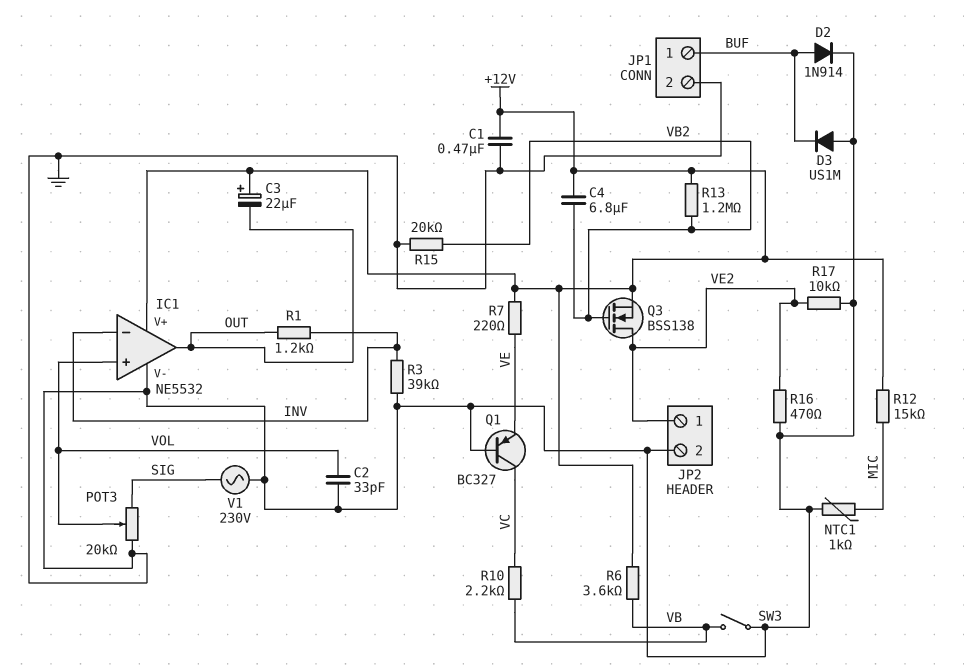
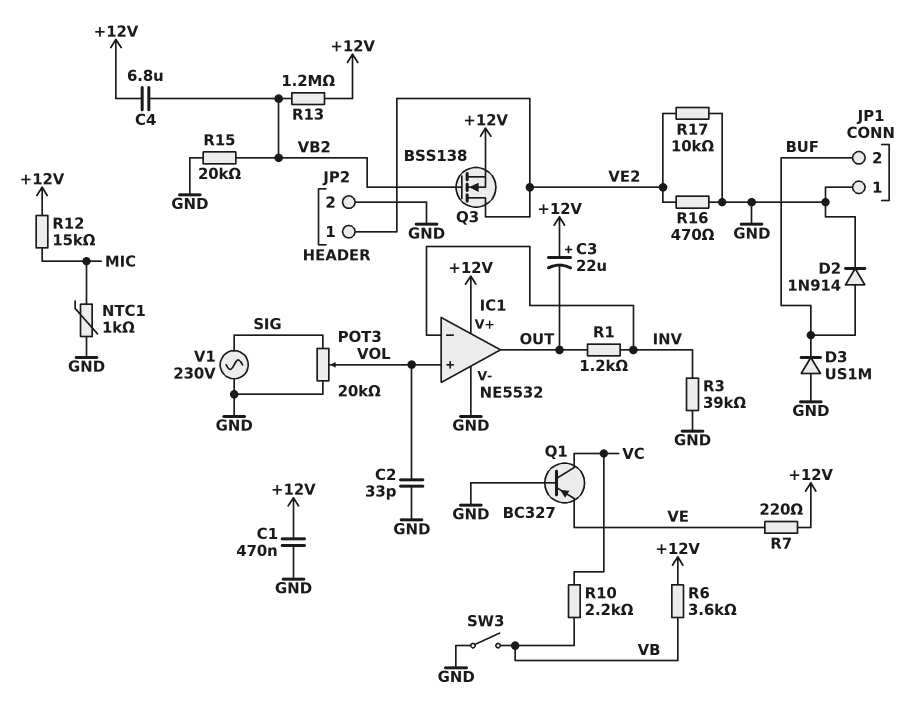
JP1 pin 1: BUF -> GND
JP1 pin 2: GND -> BUF

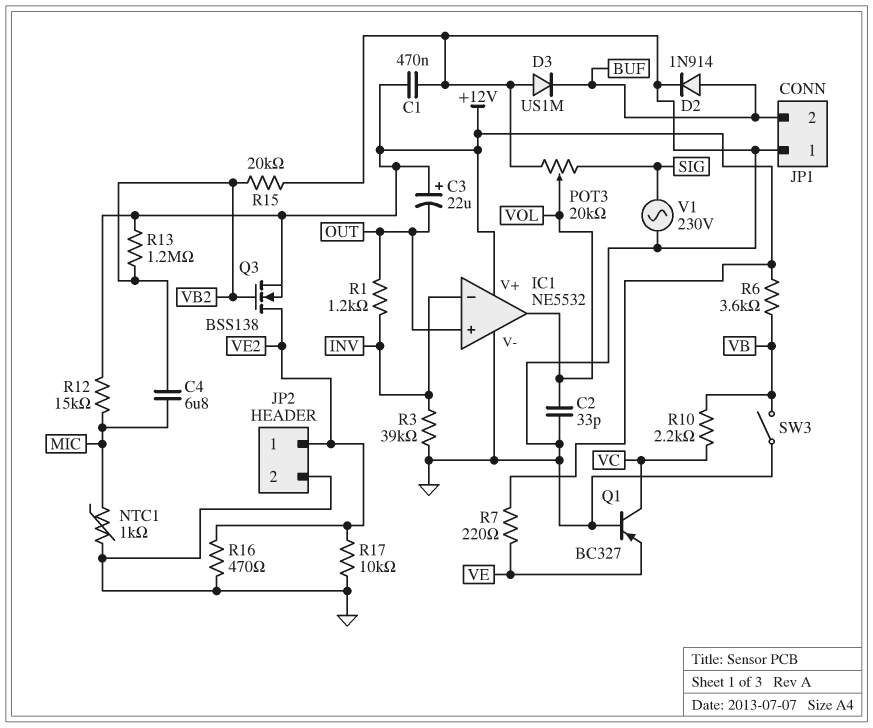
C4: 6.8uF (+12V, VB2) -> 6.8uF (MIC, VB2)
IC1 pin in+: VOL -> OUT
IC1 pin out: OUT -> VOL

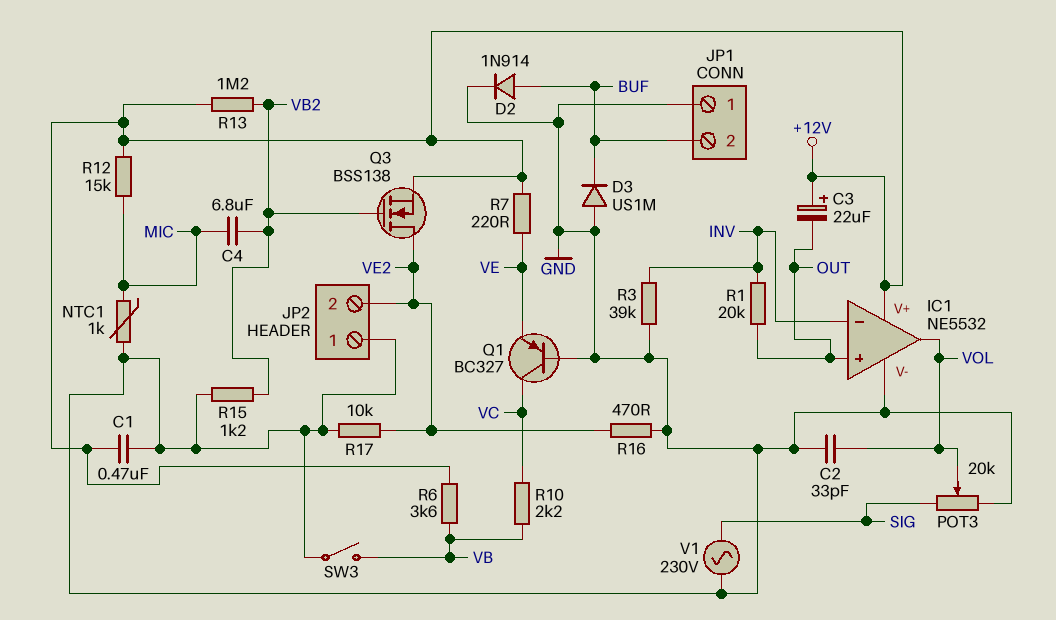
JP2 pin 1: VE2 -> GND
JP2 pin 2: GND -> VE2
R1: 1.2k (INV, OUT) -> 20k (INV, OUT)
R15: 20k (GND, VB2) -> 1.2k (GND, VB2)

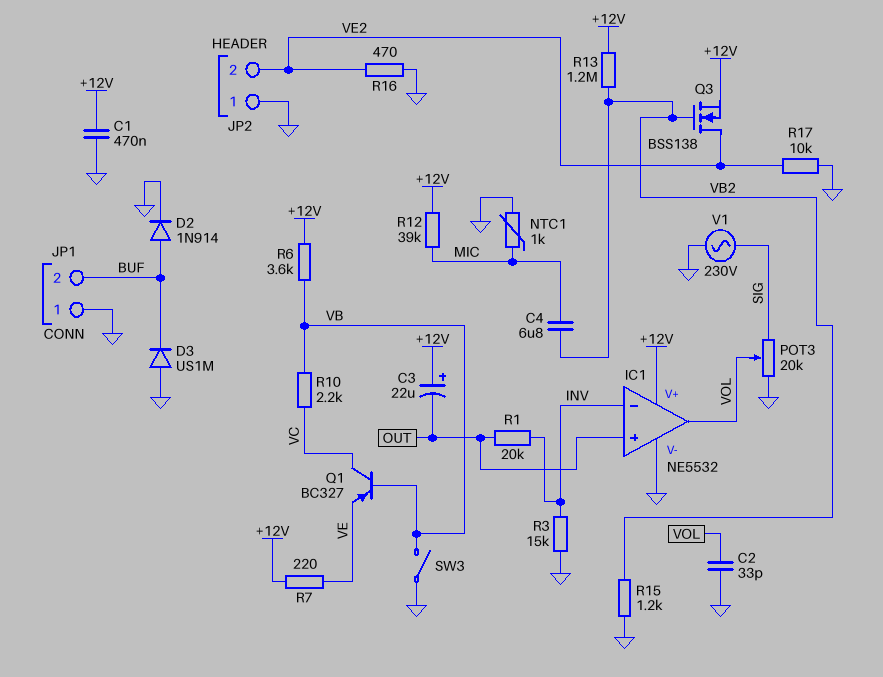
Q1: PNP BC327 (B GND, C VC, E VE) -> PNP BC327 (B VB, C VC, E VE)
R3: 39k (GND, INV) -> 15k (GND, INV)
R12: 15k (+12V, MIC) -> 39k (+12V, MIC)

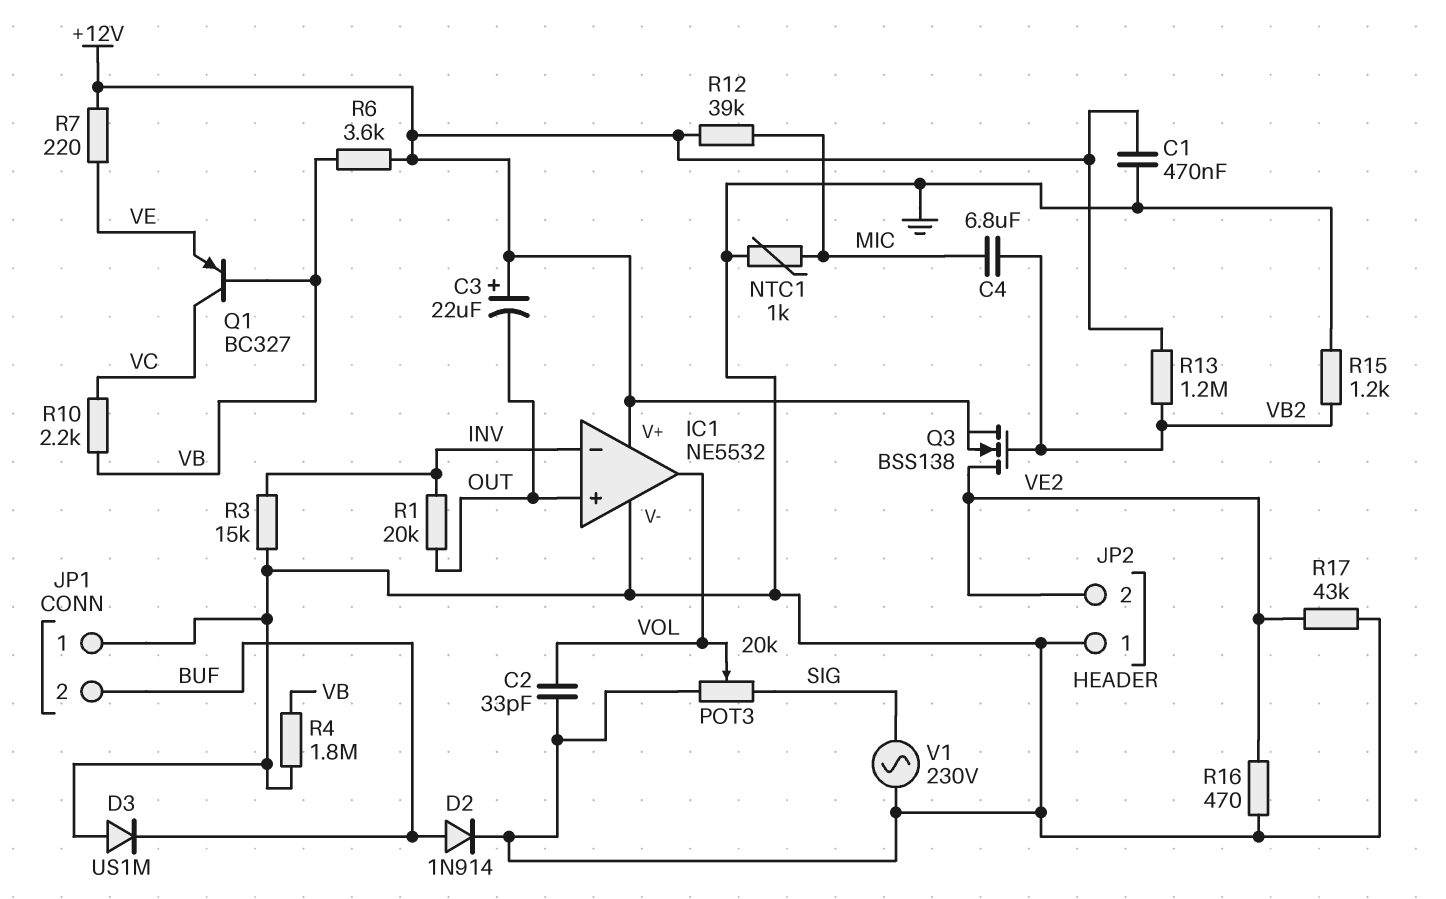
R4: none -> 1.8M (GND, VB)
R17: 10k (GND, VE2) -> 43k (GND, VE2)
SW3: switch (GND, VB) -> none

